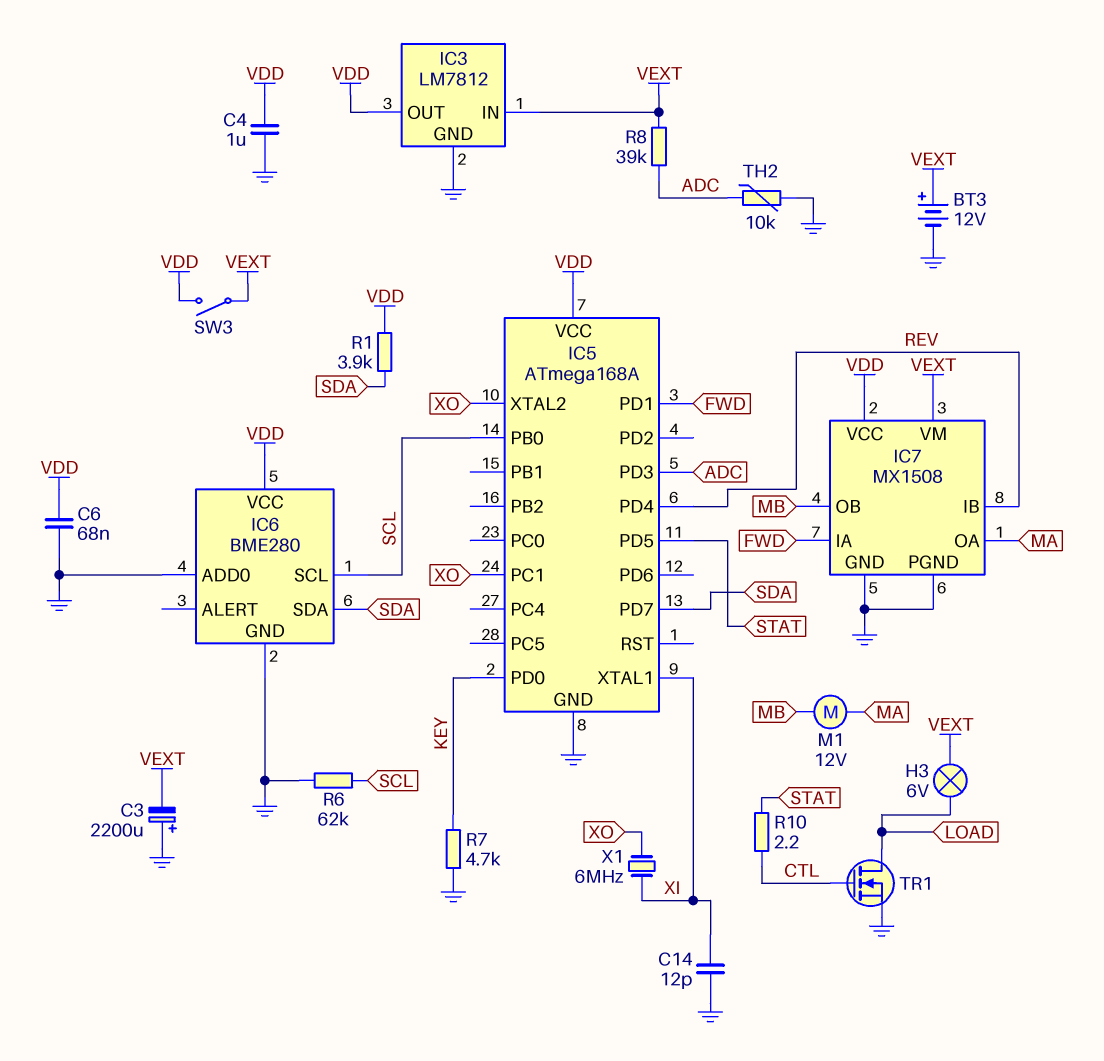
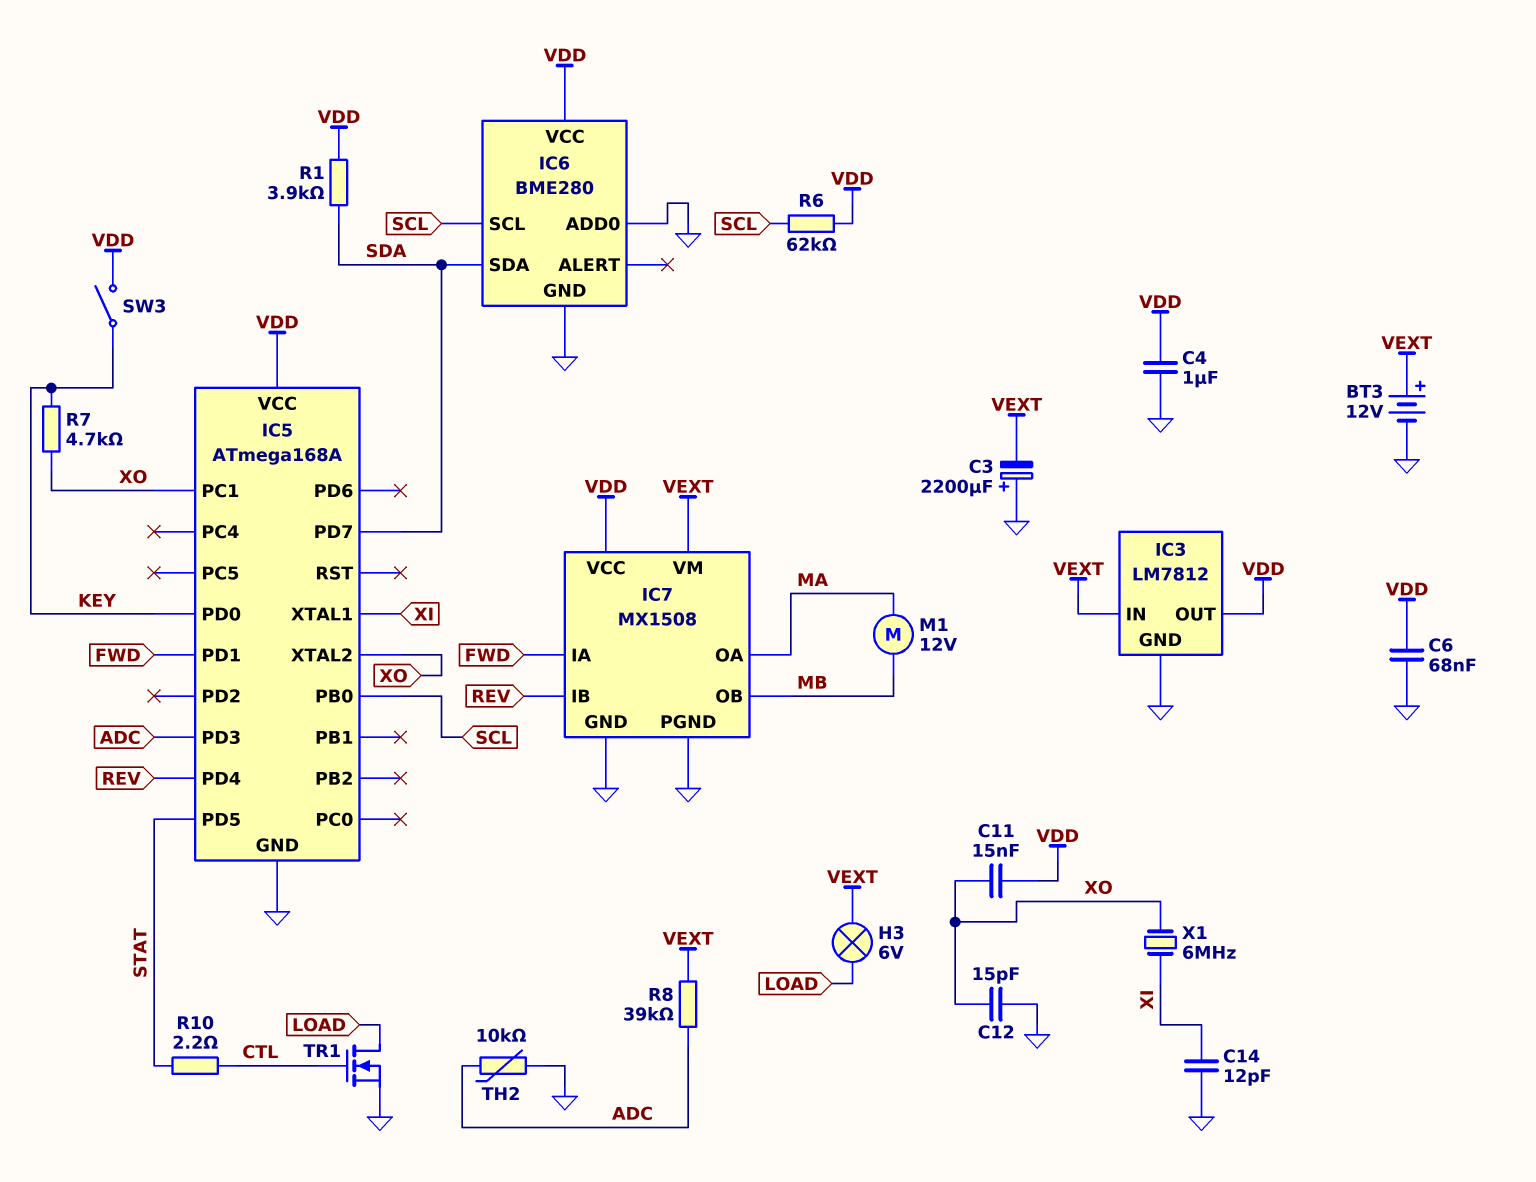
C11: none -> 15nF (VDD, XO)
C12: none -> 15pF (GND, XO)
R6: 62k (GND, SCL) -> 62k (SCL, VDD)
R7: 4.7k (GND, KEY) -> 4.7k (KEY, XO)
SW3: switch (VDD, VEXT) -> switch (KEY, VDD)

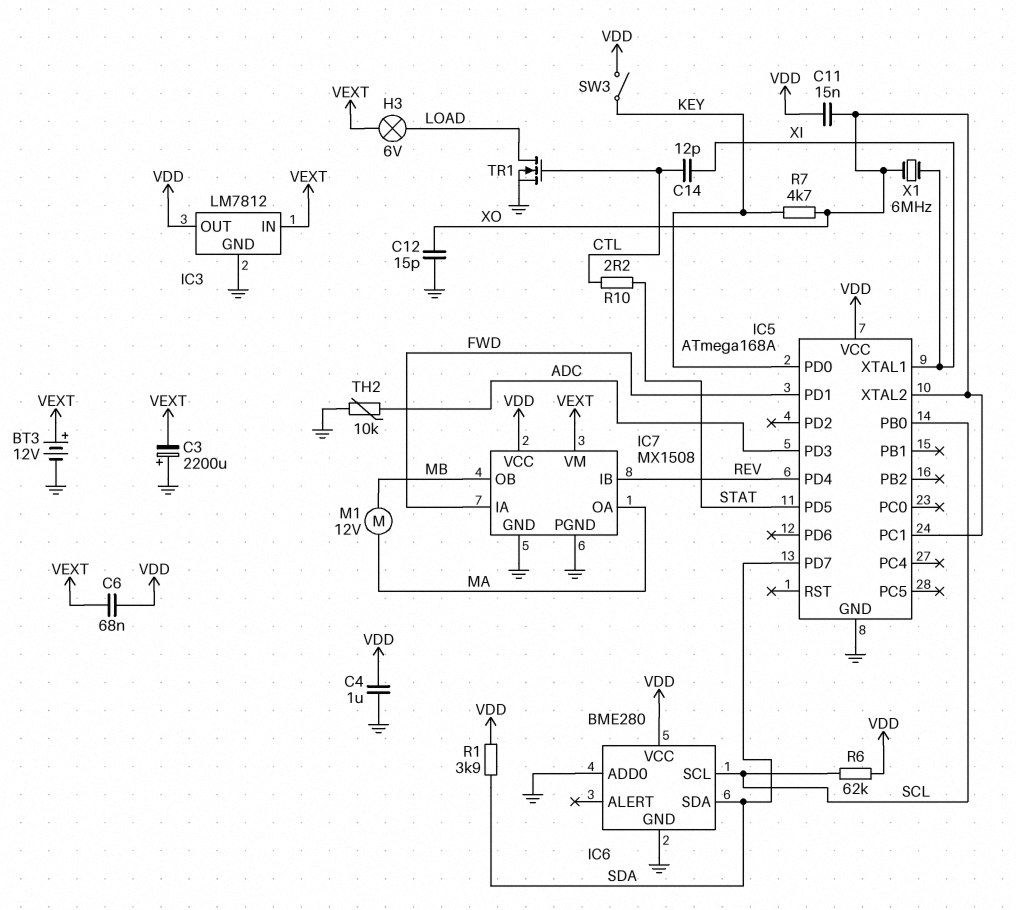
C6: 68nF (GND, VDD) -> 68nF (VDD, VEXT)
C14: 12pF (GND, XI) -> 12pF (CTL, XI)
R8: 39k (ADC, VEXT) -> none

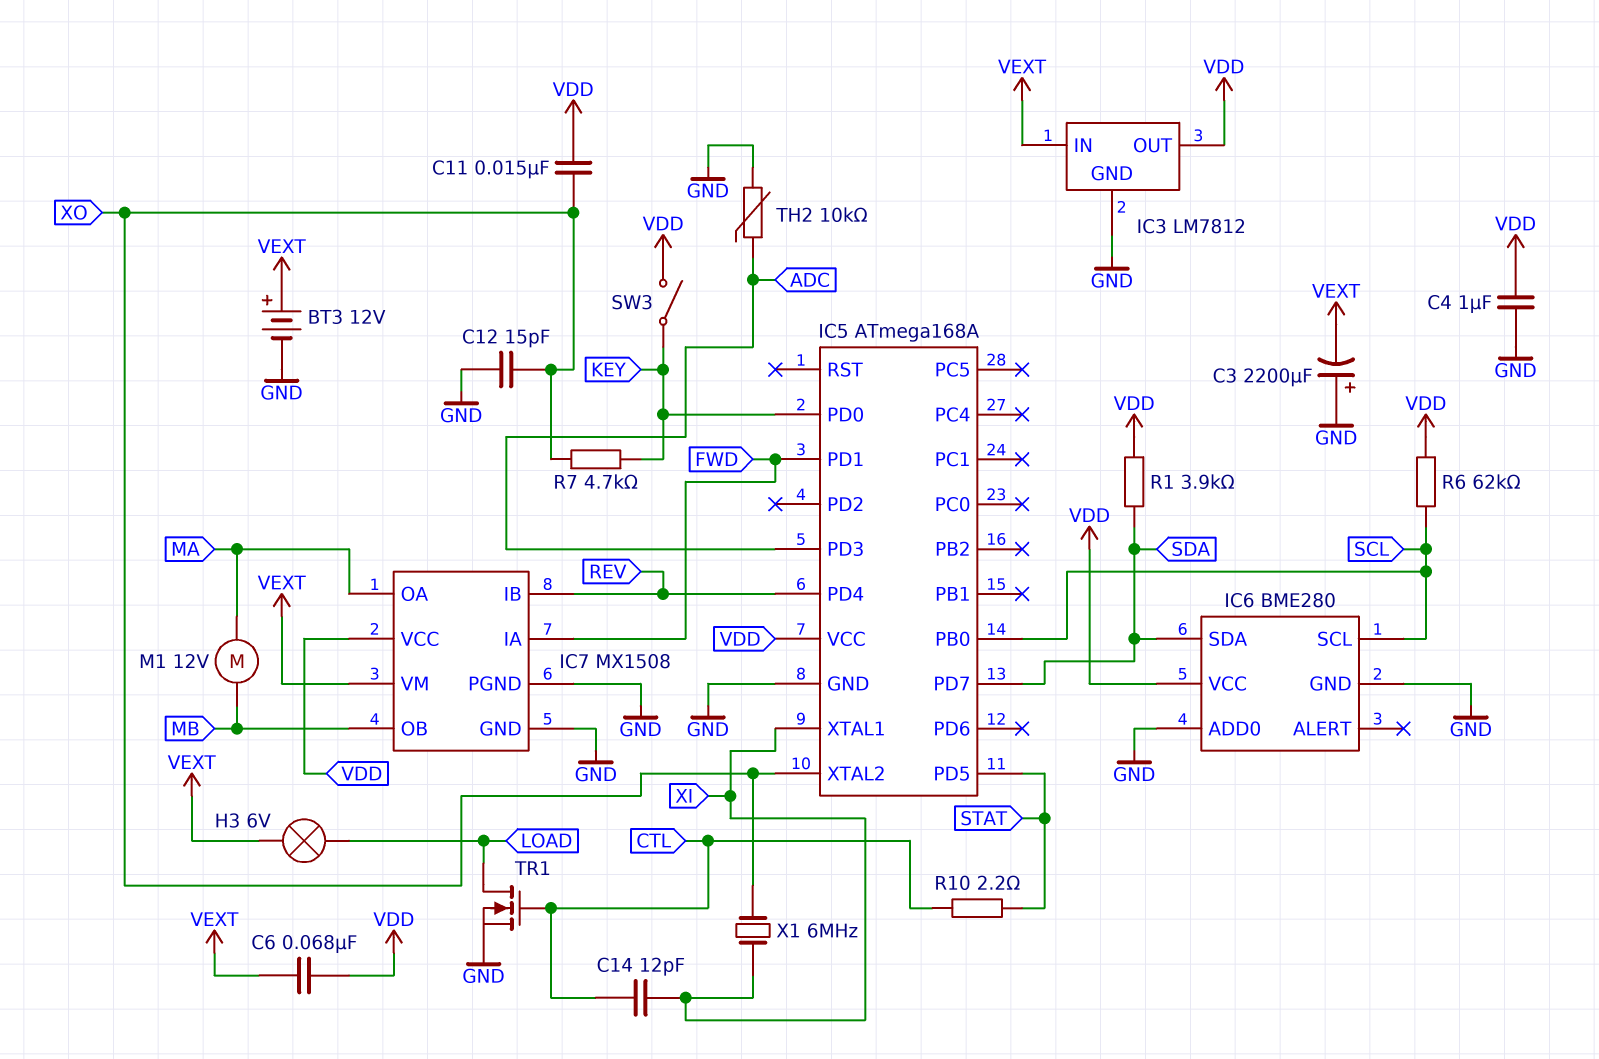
IC5 pin PC1: XO -> none

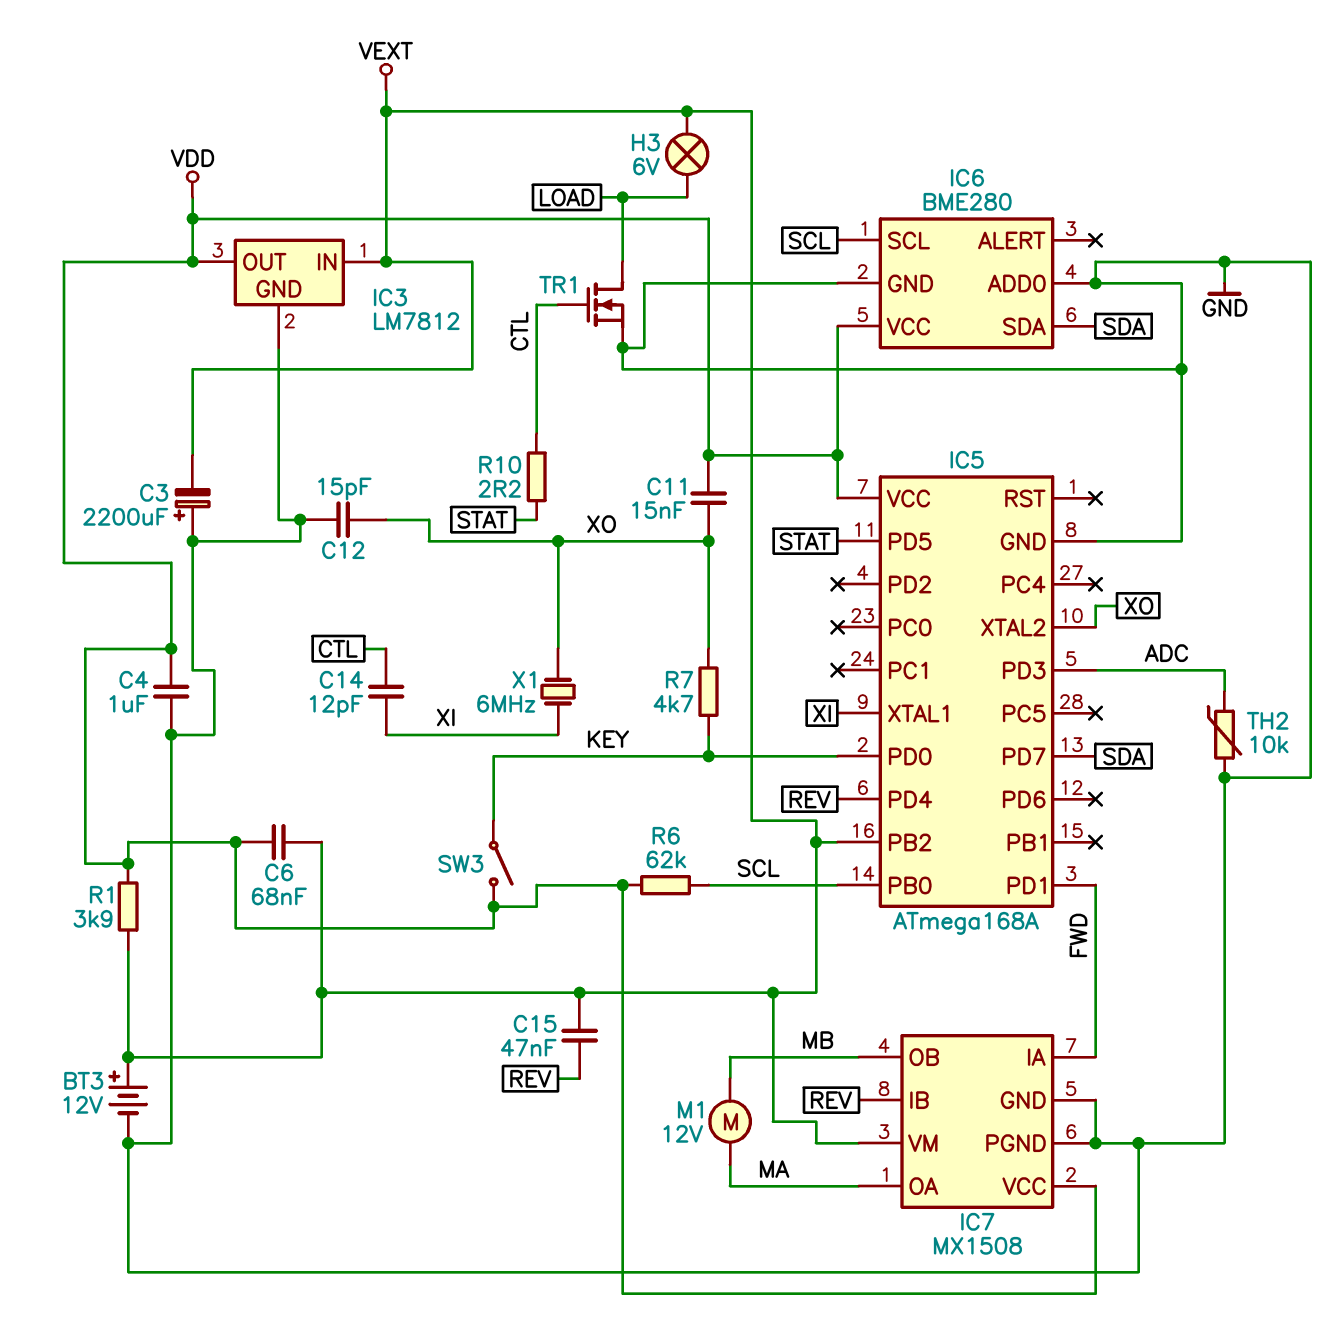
C15: none -> 47nF (REV, VEXT)
IC5 pin PB2: none -> VEXT
R1: 3.9k (SDA, VDD) -> 3.9k (VDD, VEXT)

